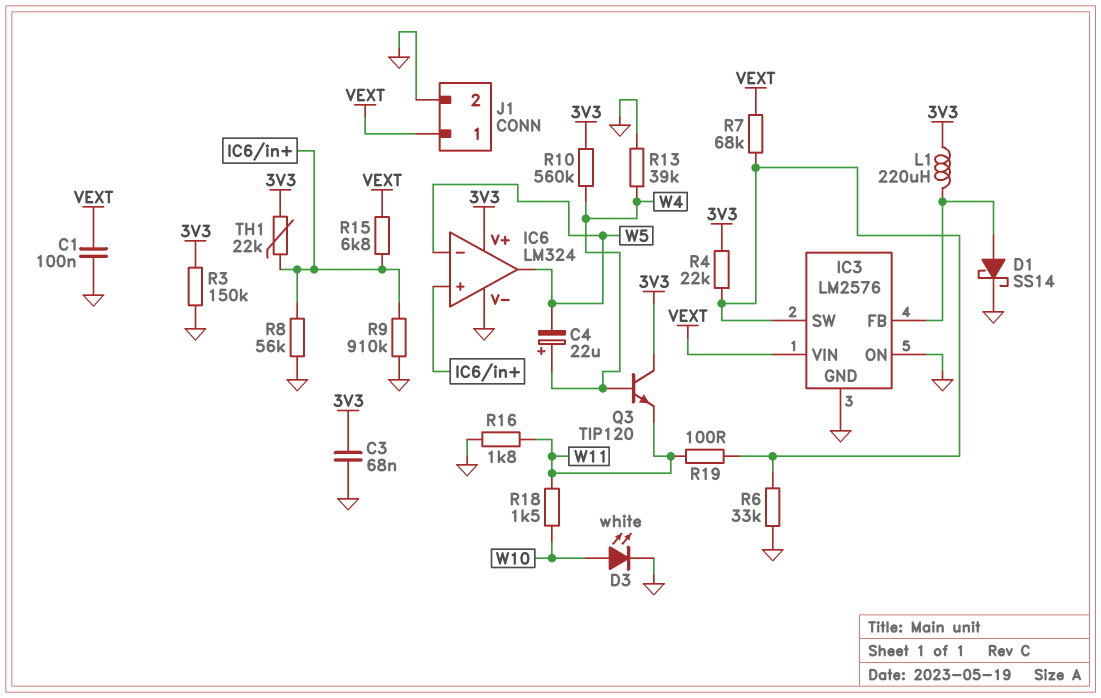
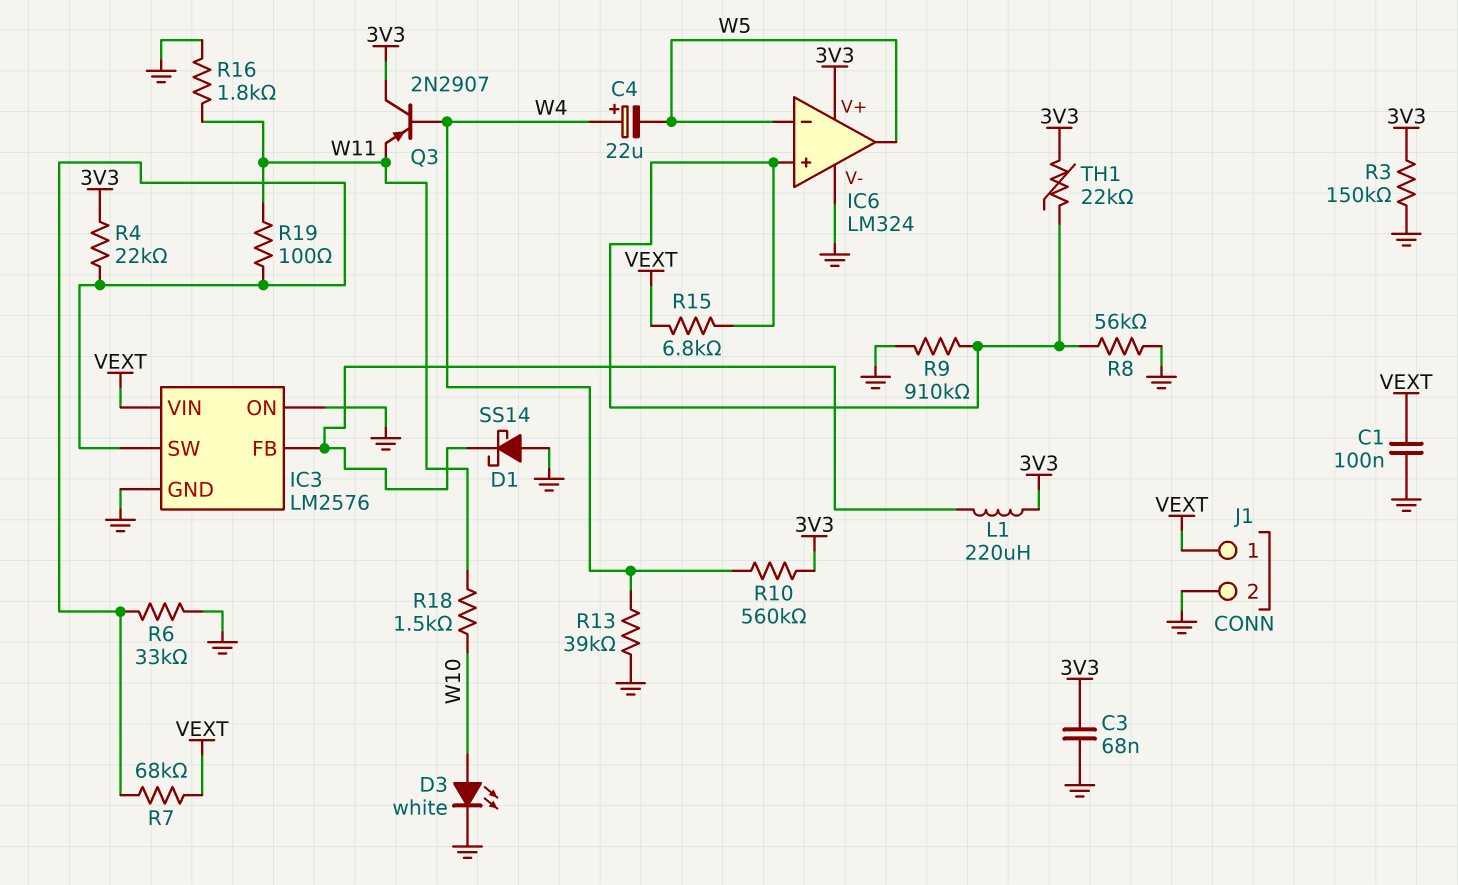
D1: schottky SS14 (A IC3/FB, K GND) -> schottky SS14 (A GND, K IC3/FB)
Q3: NPN TIP120 (B W4, C 3V3, E W11) -> PNP 2N2907 (B W4, C 3V3, E W11)

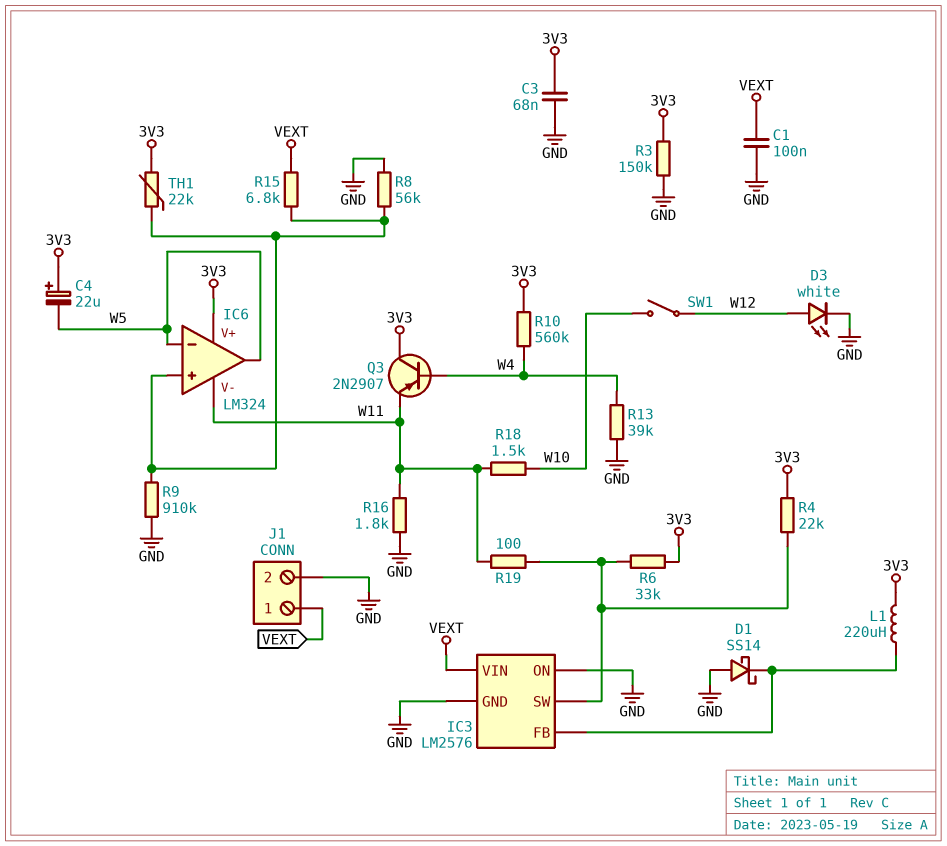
C4: 22uF (plus W4, minus W5) -> 22uF (plus 3V3, minus W5)
D3: LED white (A W10, K GND) -> LED white (A W12, K GND)
IC6 pin V-: GND -> W11
R6: 33k (GND, IC3/SW) -> 33k (3V3, IC3/SW)
R7: 68k (IC3/SW, VEXT) -> none
SW1: none -> switch (W10, W12)

